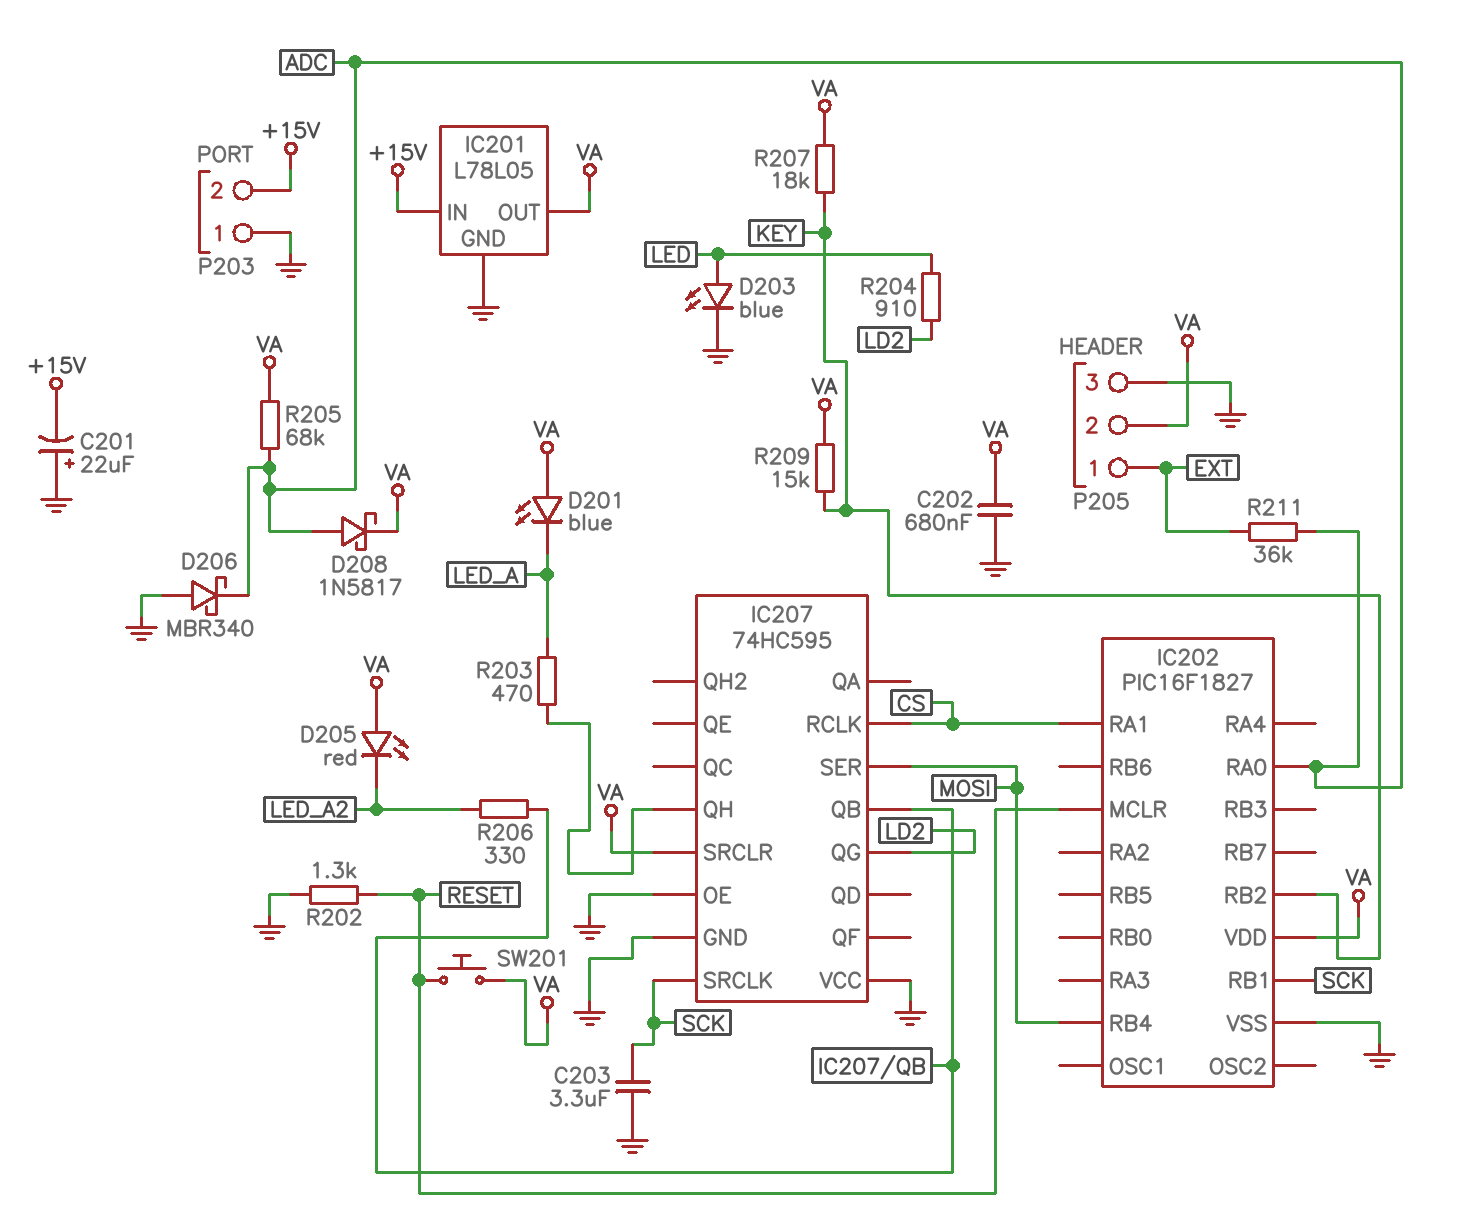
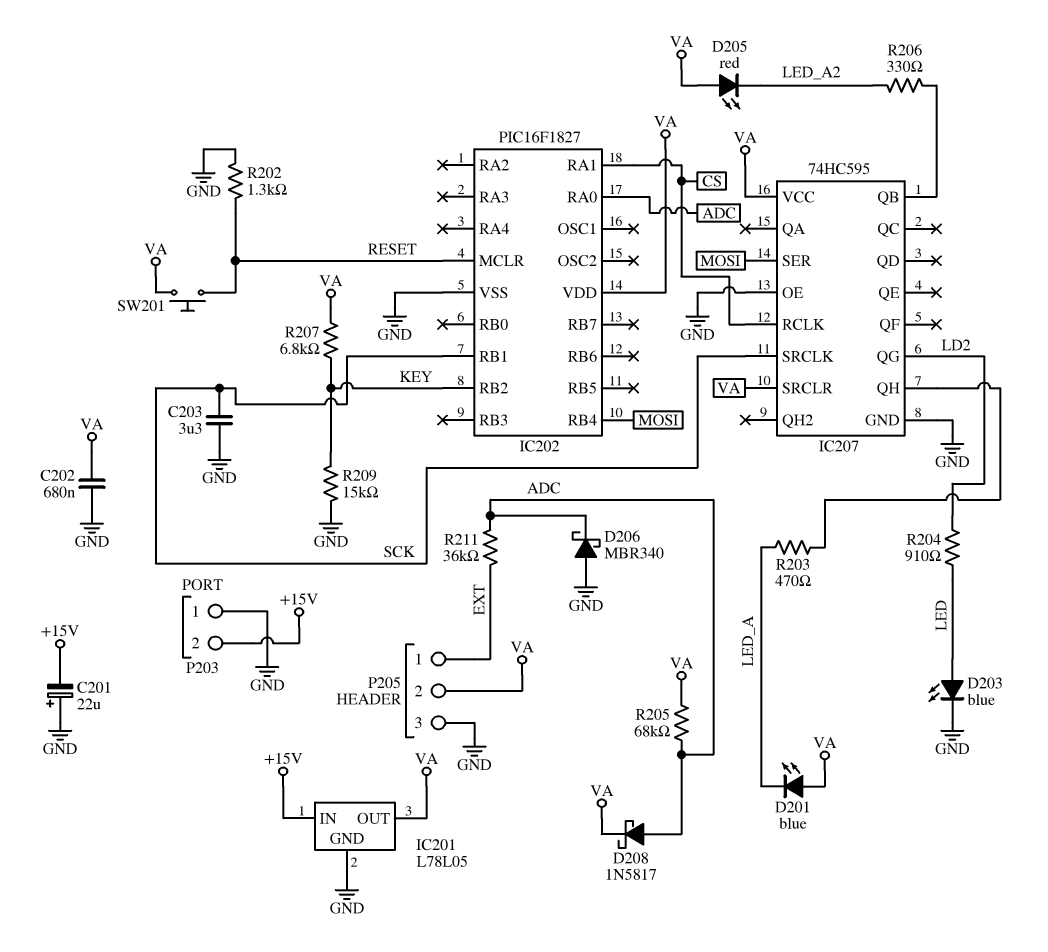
IC207 pin VCC: GND -> VA
R207: 18k (KEY, VA) -> 6.8k (KEY, VA)
R209: 15k (KEY, VA) -> 15k (GND, KEY)

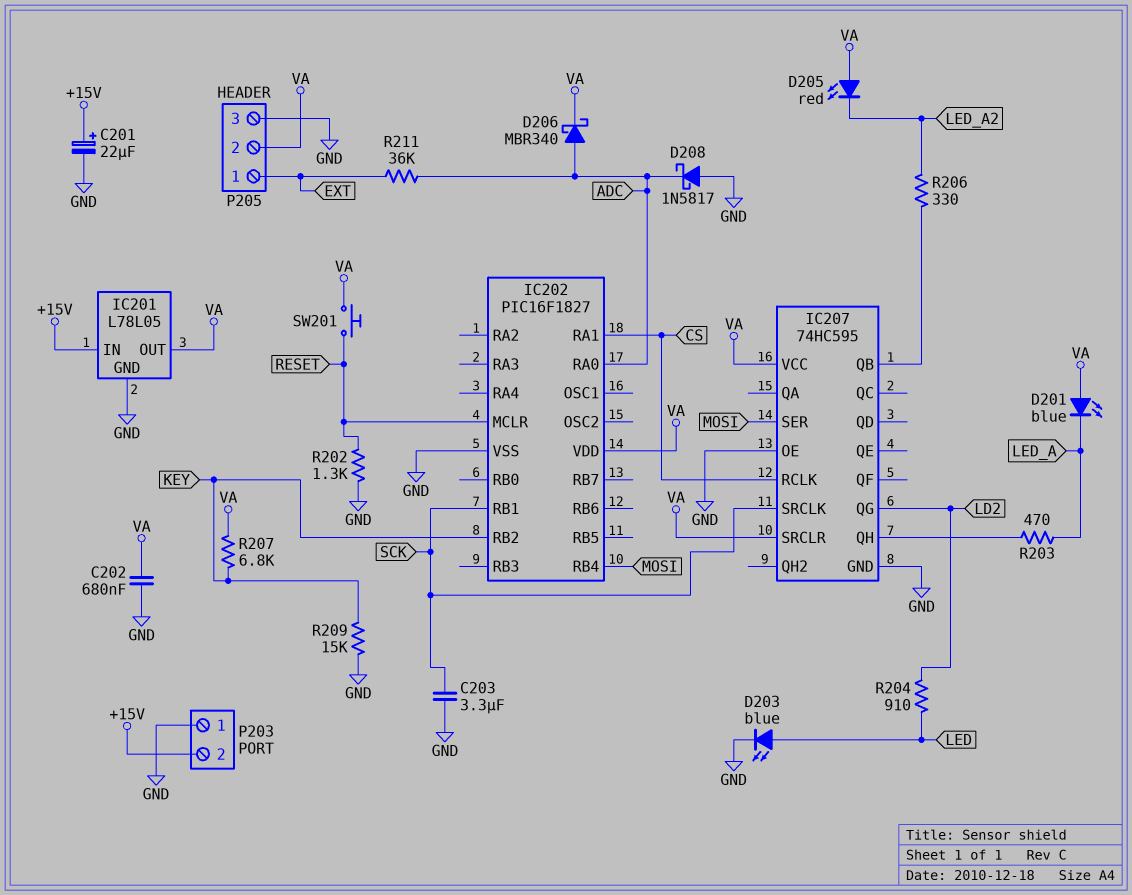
C201: 22uF (plus GND, minus +15V) -> 22uF (plus +15V, minus GND)
D206: schottky MBR340 (A GND, K ADC) -> schottky MBR340 (A ADC, K VA)
D208: schottky 1N5817 (A ADC, K VA) -> schottky 1N5817 (A GND, K ADC)
R205: 68k (ADC, VA) -> none

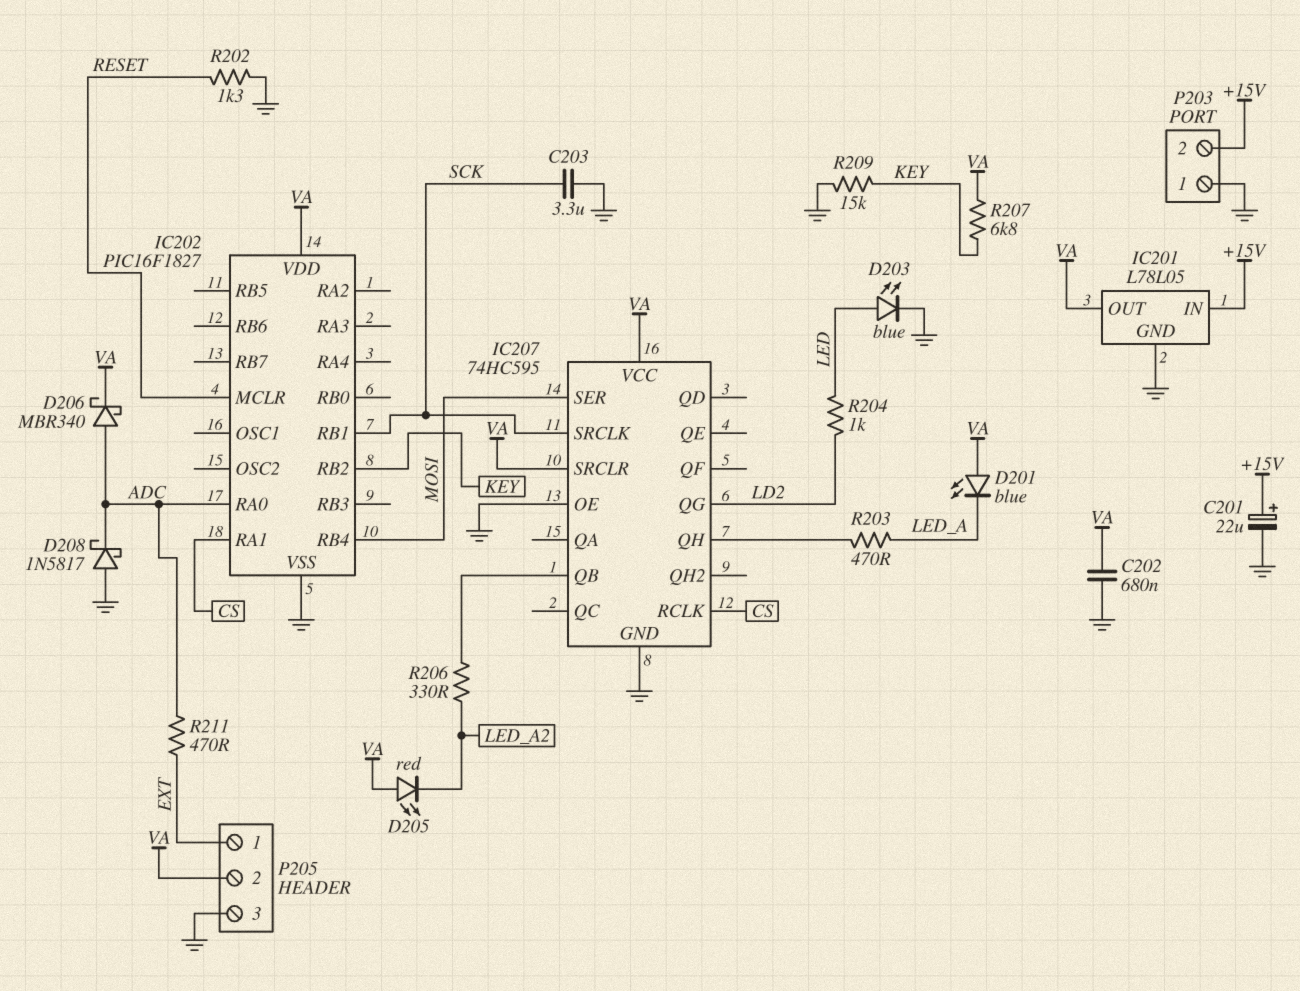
R204: 910 (LD2, LED) -> 1k (LD2, LED)
R211: 36k (ADC, EXT) -> 470 (ADC, EXT)
SW201: button (RESET, VA) -> none

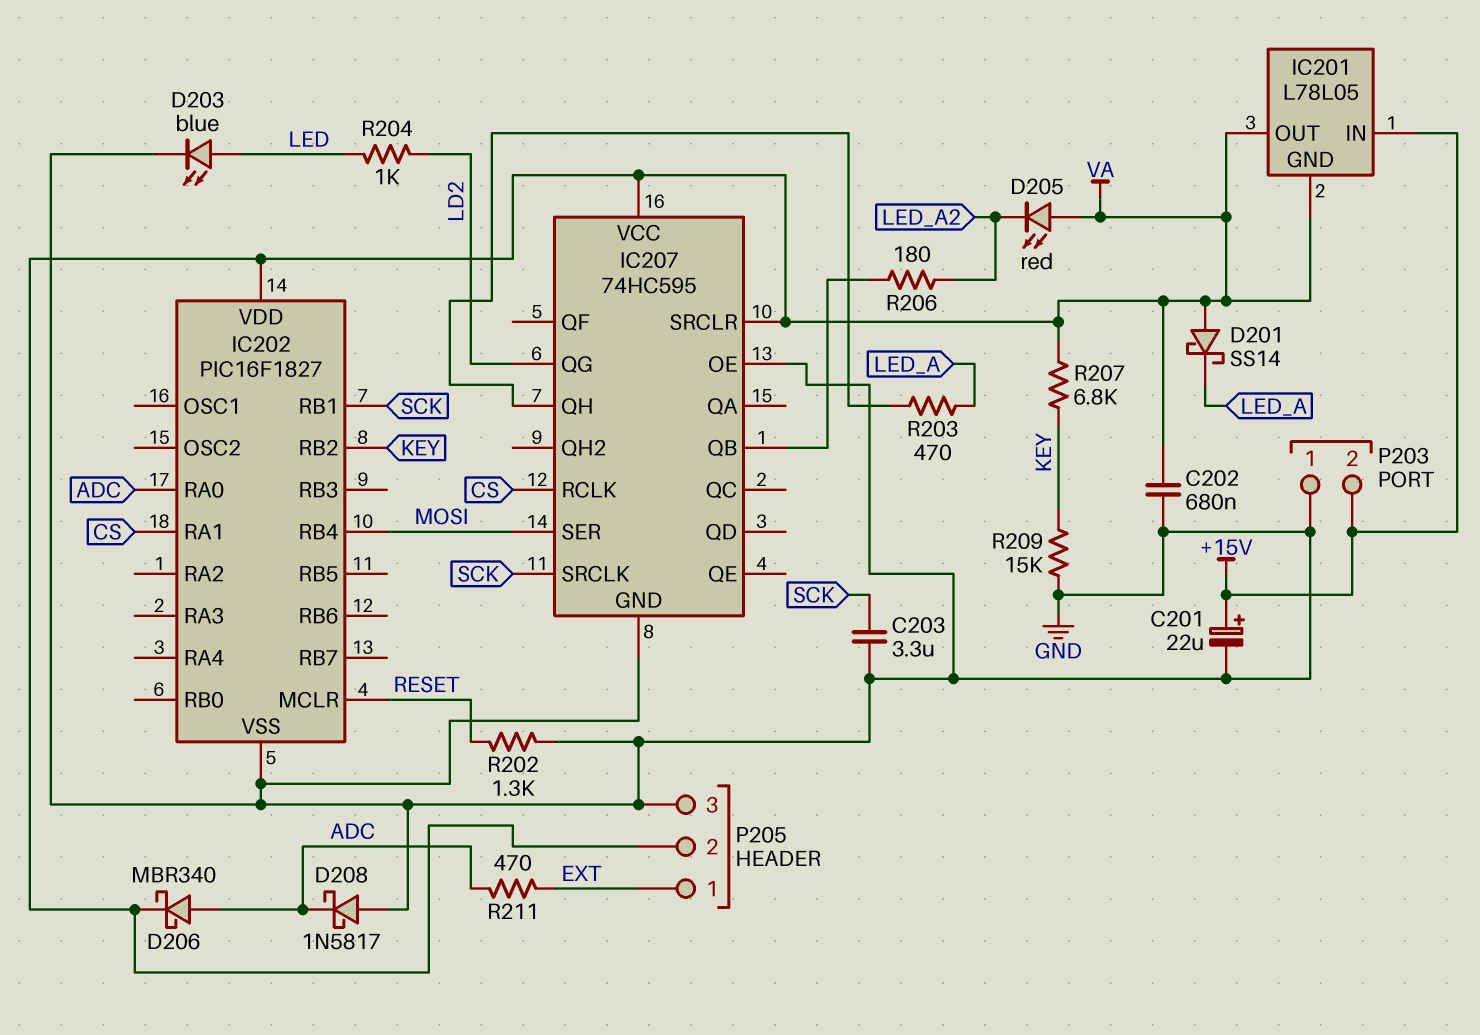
D201: LED blue (A VA, K LED_A) -> schottky SS14 (A VA, K LED_A)
IC201 pin GND: GND -> VA
R206: 330 (IC207/QB, LED_A2) -> 180 (IC207/QB, LED_A2)

